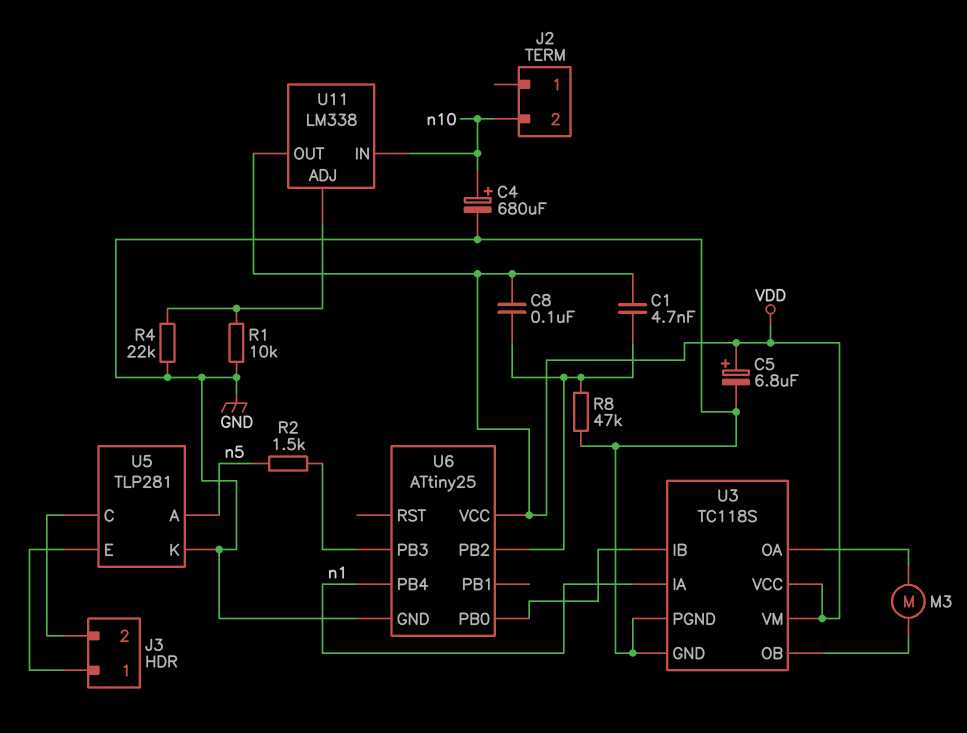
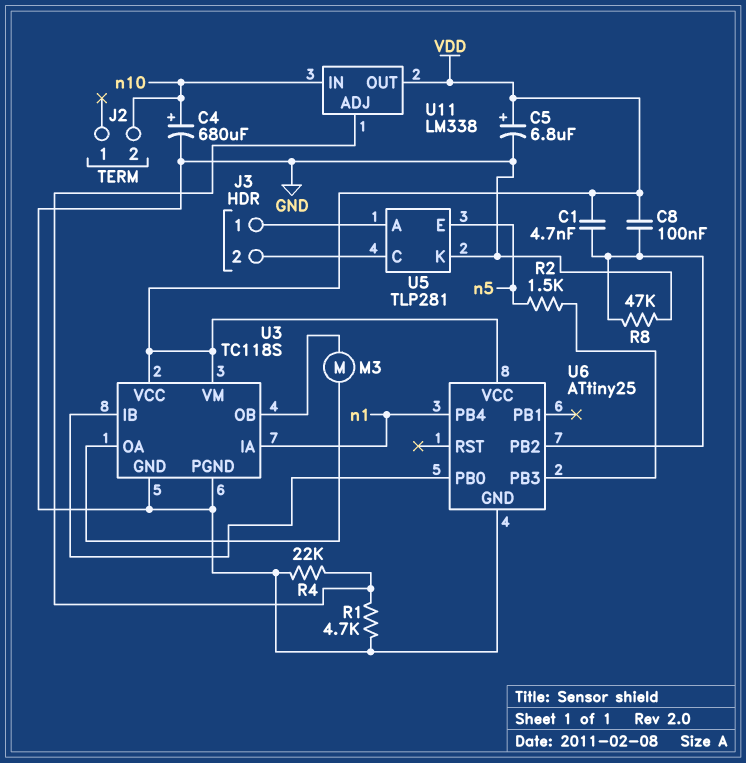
R1: 10k (GND, U11/ADJ) -> 4.7k (GND, U11/ADJ)
U5 pin A: n5 -> J3/1
U5 pin E: J3/1 -> n5

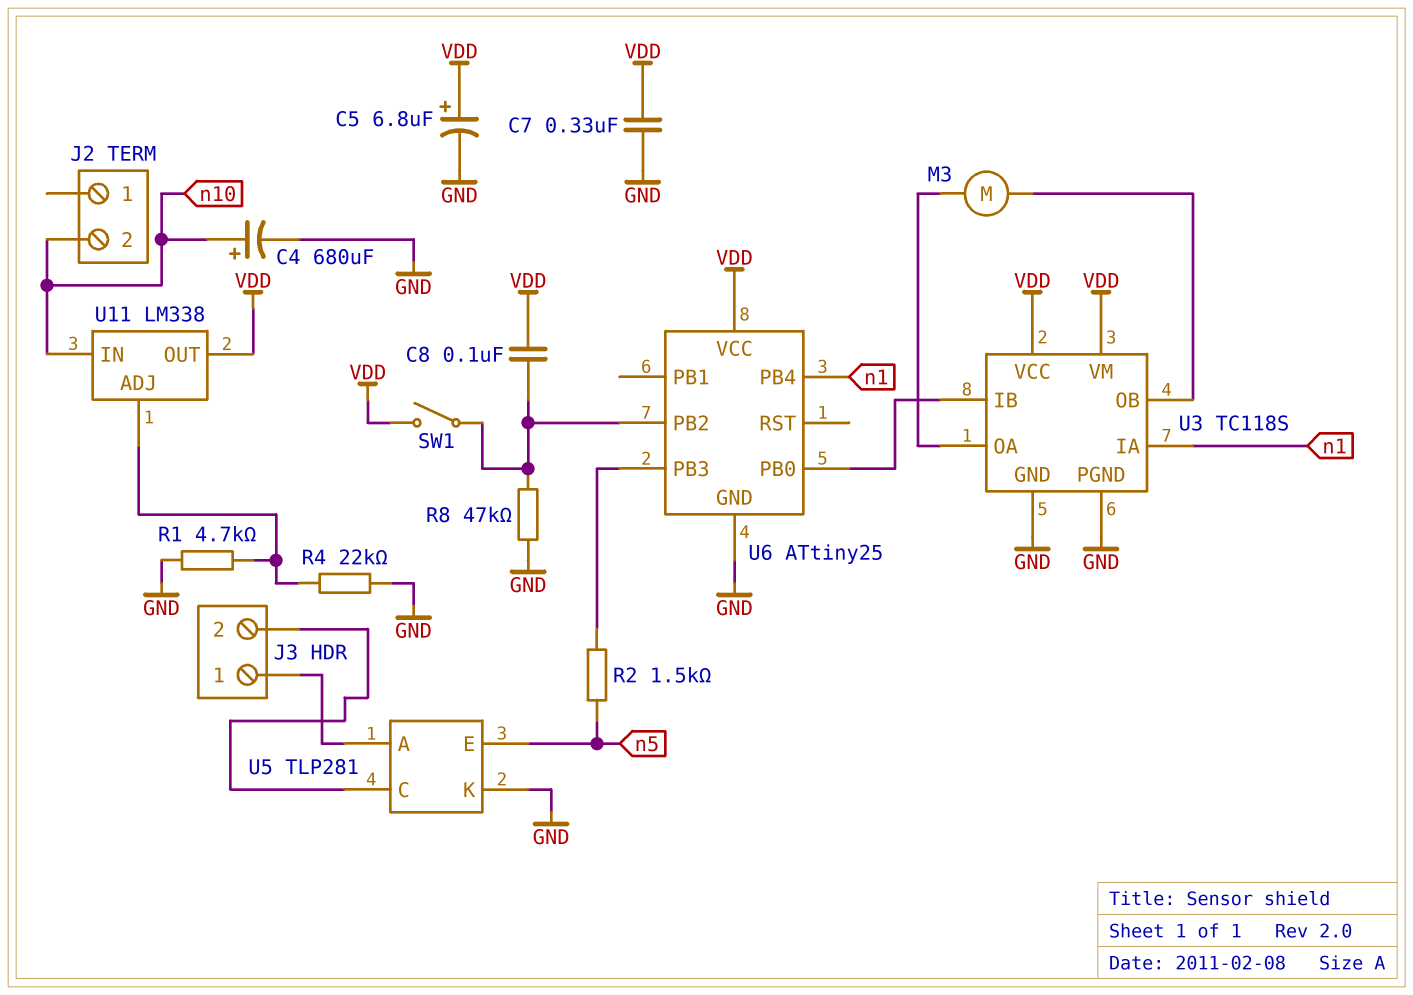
C1: 4.7nF (U6/PB2, VDD) -> none
C7: none -> 330nF (GND, VDD)
SW1: none -> switch (U6/PB2, VDD)

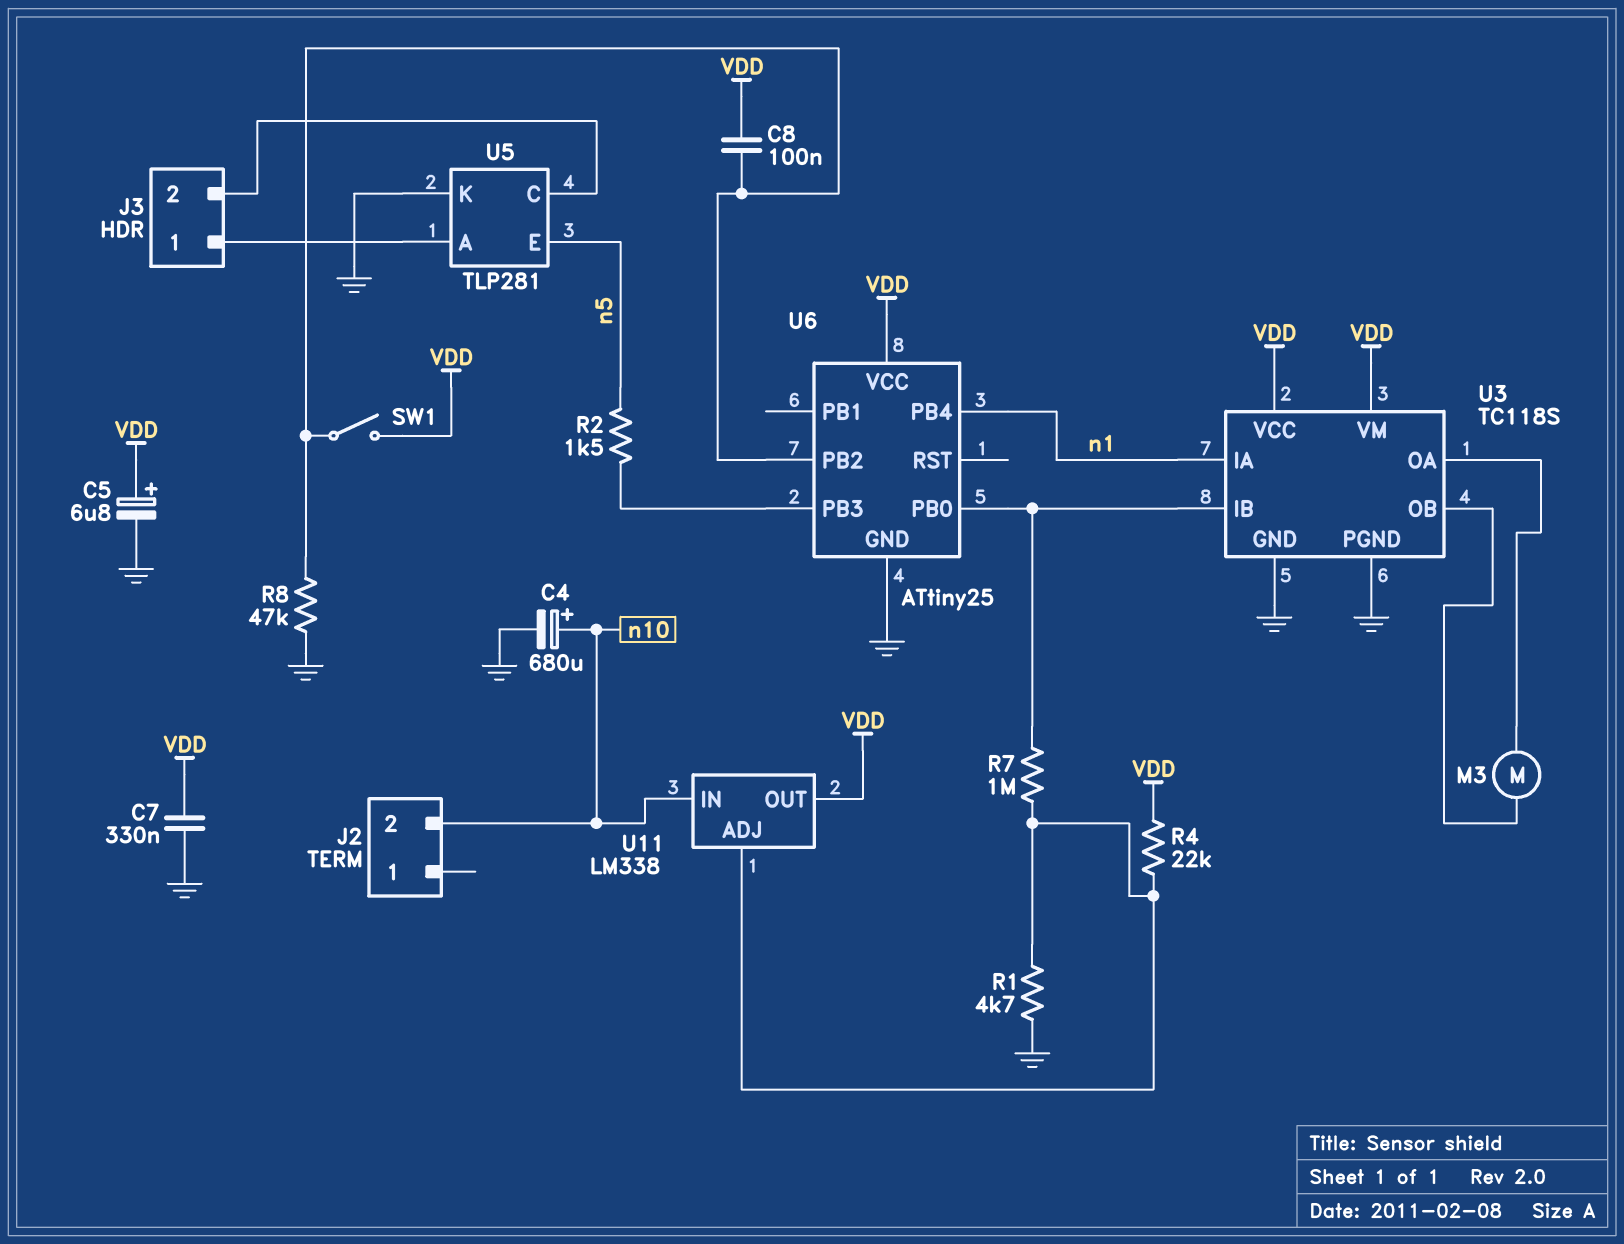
R4: 22k (GND, U11/ADJ) -> 22k (U11/ADJ, VDD)
R7: none -> 1M (U3/IB, U11/ADJ)

